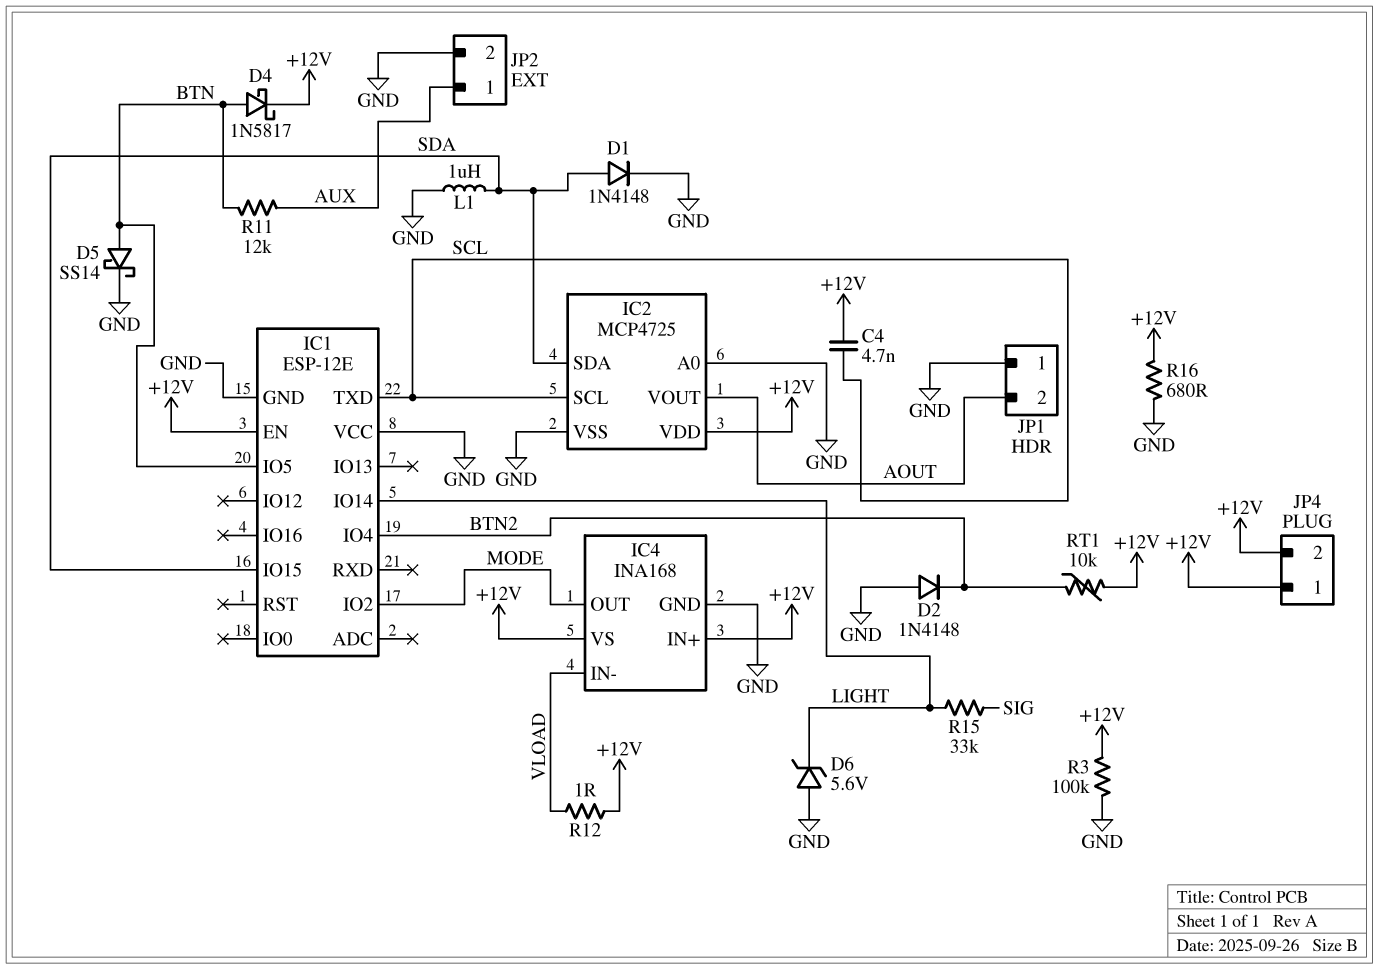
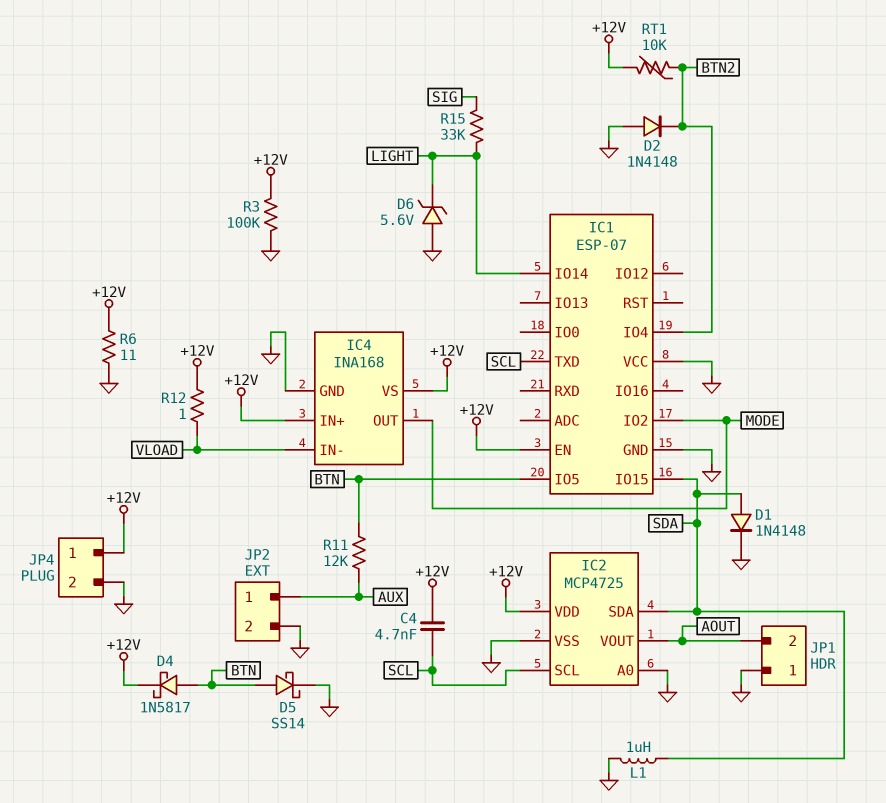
IC1: ESP-12E -> ESP-07
JP4 pin 2: +12V -> GND
R6: none -> 11 (+12V, GND)
R16: 680 (+12V, GND) -> none

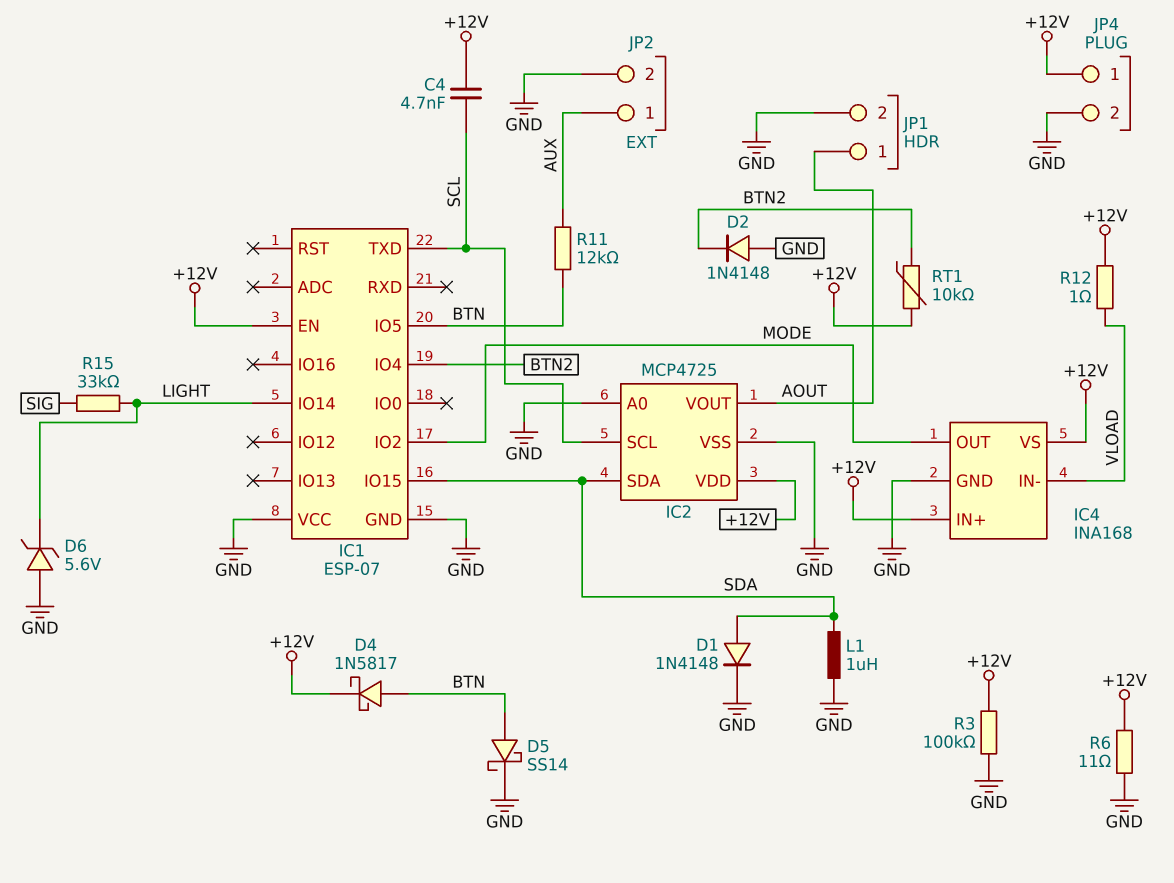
JP1 pin 1: GND -> AOUT
JP1 pin 2: AOUT -> GND

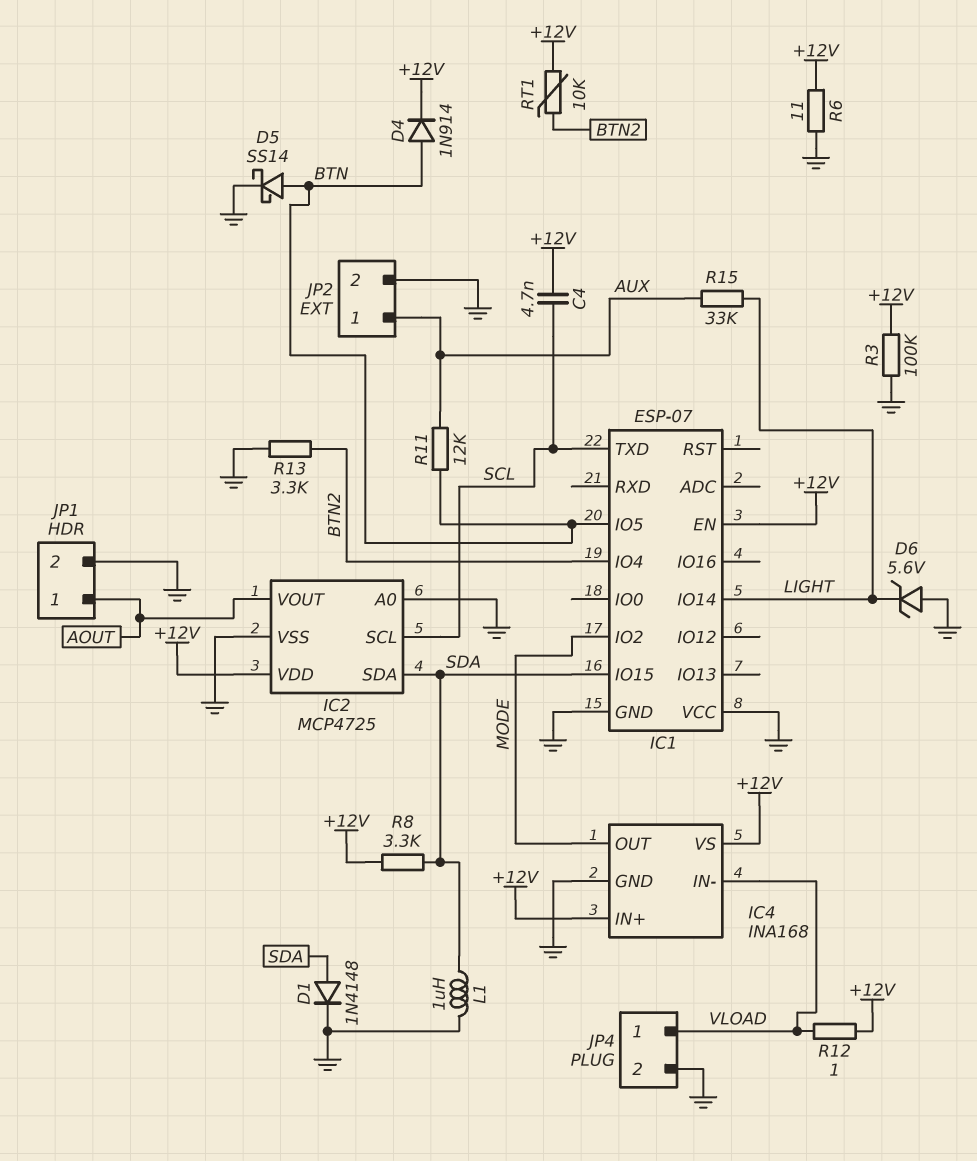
D2: diode 1N4148 (A GND, K BTN2) -> none
D4: schottky 1N5817 (A BTN, K +12V) -> diode 1N914 (A BTN, K +12V)
JP4 pin 1: +12V -> VLOAD
R8: none -> 3.3k (+12V, SDA)
R13: none -> 3.3k (BTN2, GND)
R15: 33k (LIGHT, SIG) -> 33k (AUX, LIGHT)

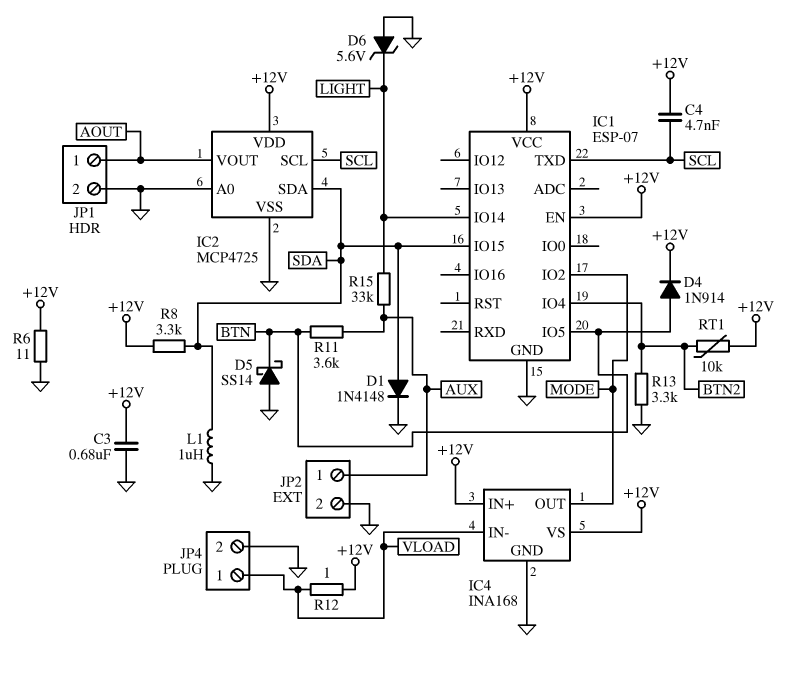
C3: none -> 680nF (+12V, GND)
D5: schottky SS14 (A BTN, K GND) -> schottky SS14 (A GND, K BTN)
IC1 pin VCC: GND -> +12V
R3: 100k (+12V, GND) -> none
R11: 12k (AUX, BTN) -> 3.6k (AUX, BTN)

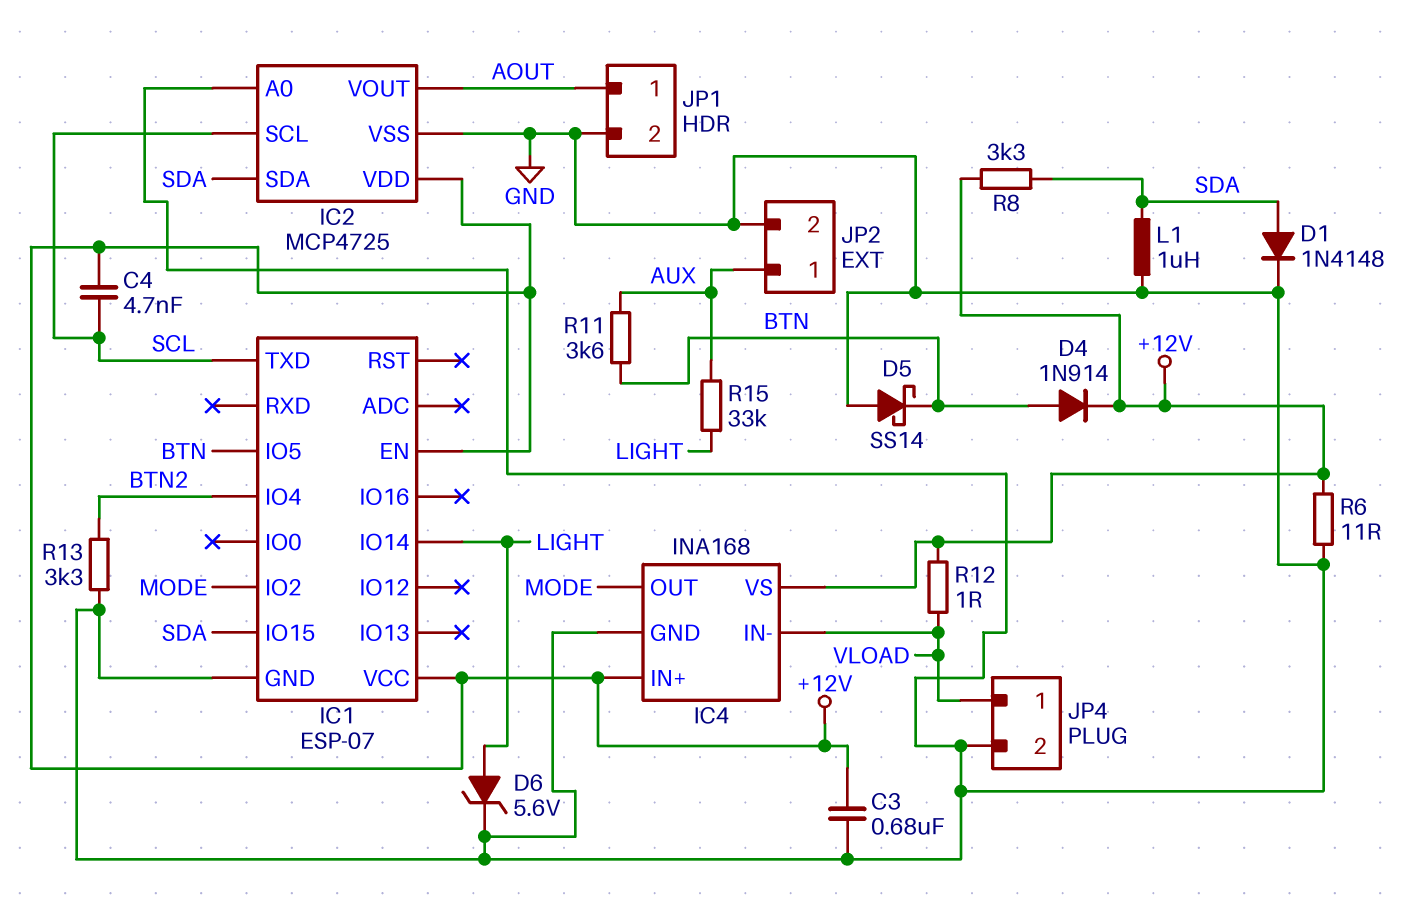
D6: zener 5.6V (A GND, K LIGHT) -> zener 5.6V (A LIGHT, K GND)
RT1: 10k (+12V, BTN2) -> none

